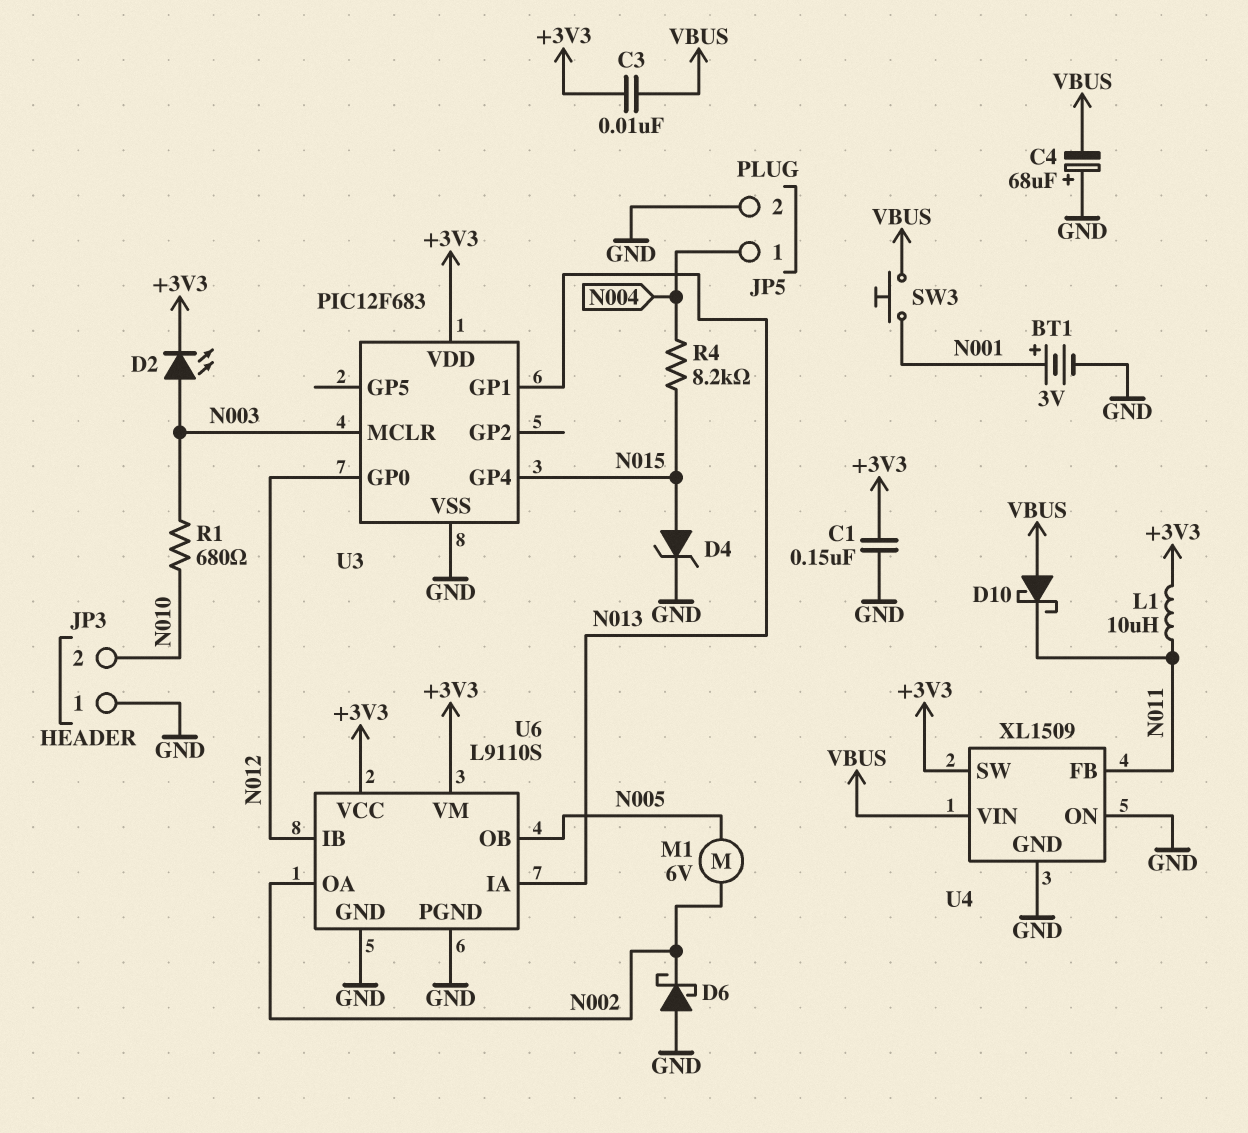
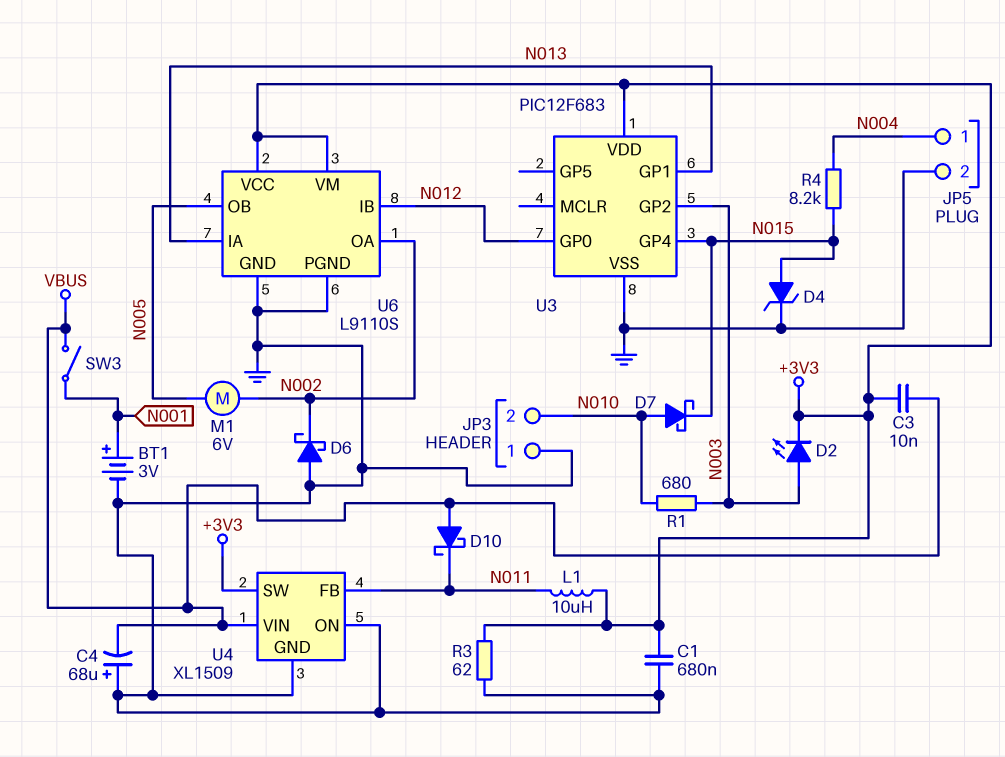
C1: 150nF (+3V3, GND) -> 680nF (+3V3, GND)
D7: none -> schottky (A N010, K N015)
R3: none -> 62 (+3V3, GND)
SW3: button (N001, VBUS) -> switch (N001, VBUS)
U3 pin GP2: none -> N003
U3 pin MCLR: N003 -> none

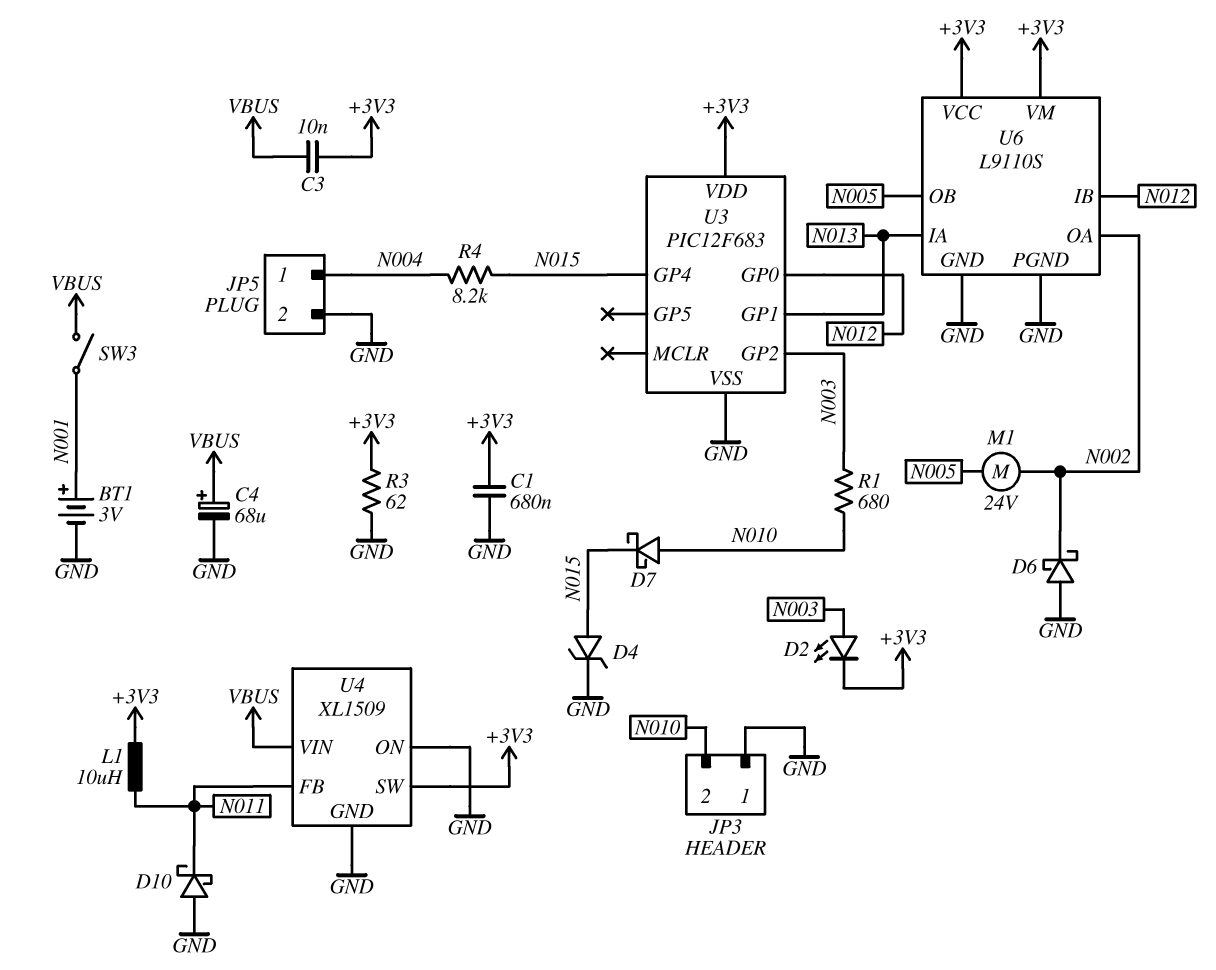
C4: 68uF (plus GND, minus VBUS) -> 68uF (plus VBUS, minus GND)
D10: schottky (A VBUS, K N011) -> schottky (A GND, K N011)
M1: motor 6V (N002, N005) -> motor 24V (N002, N005)

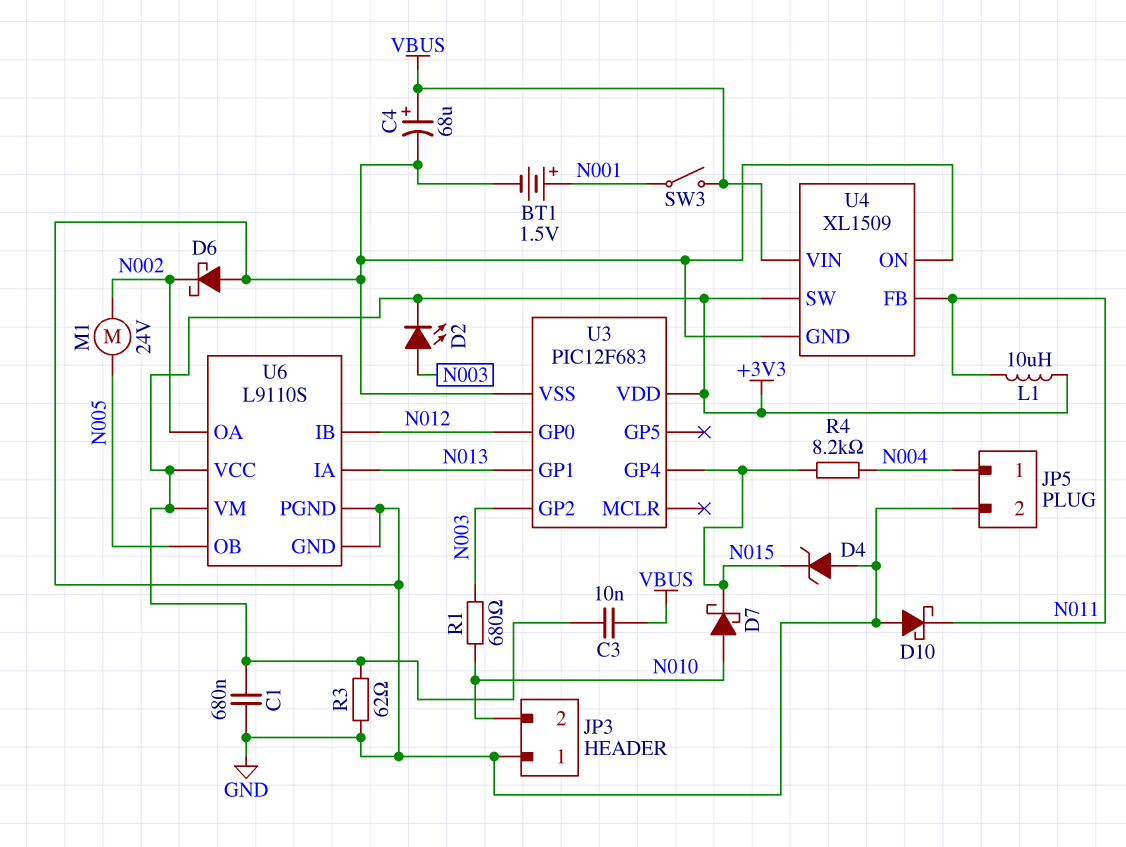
BT1: 3V (plus N001, minus GND) -> 1.5V (plus N001, minus GND)
D4: zener (A N015, K GND) -> zener (A GND, K N015)

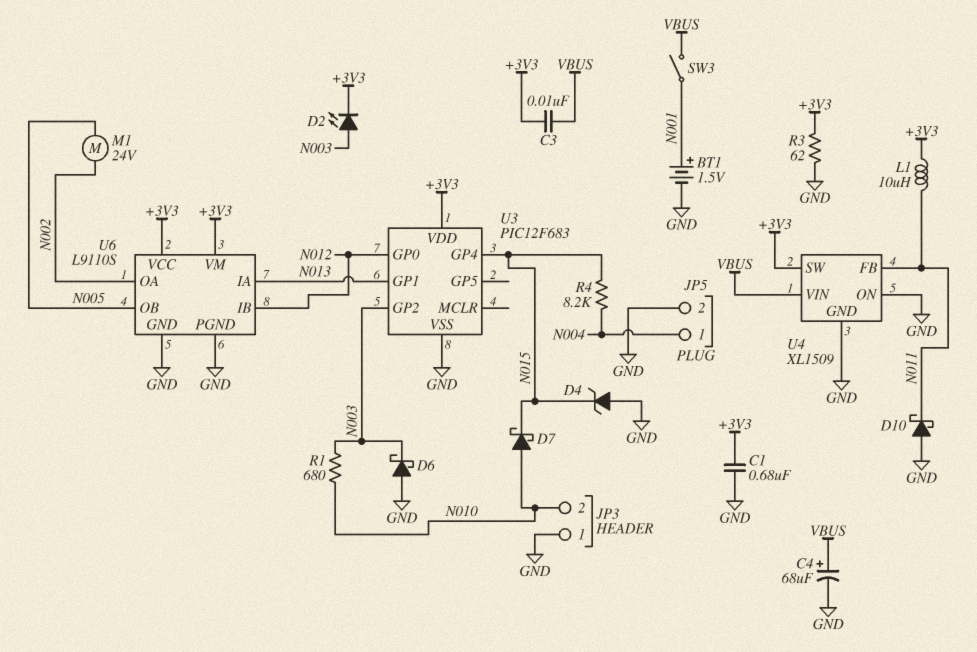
D6: schottky (A GND, K N002) -> schottky (A GND, K N003)

